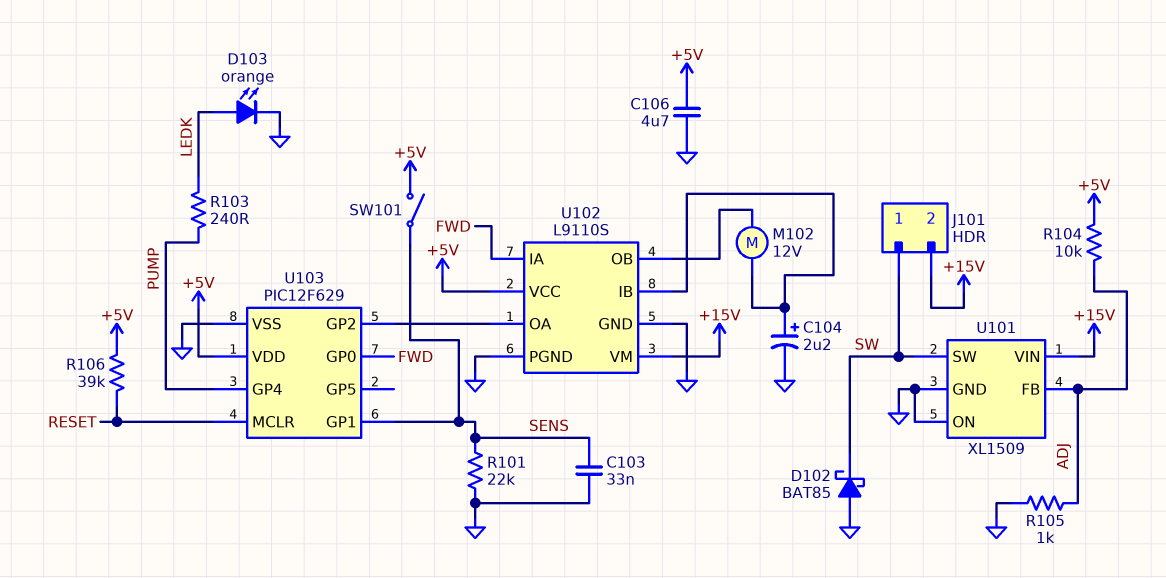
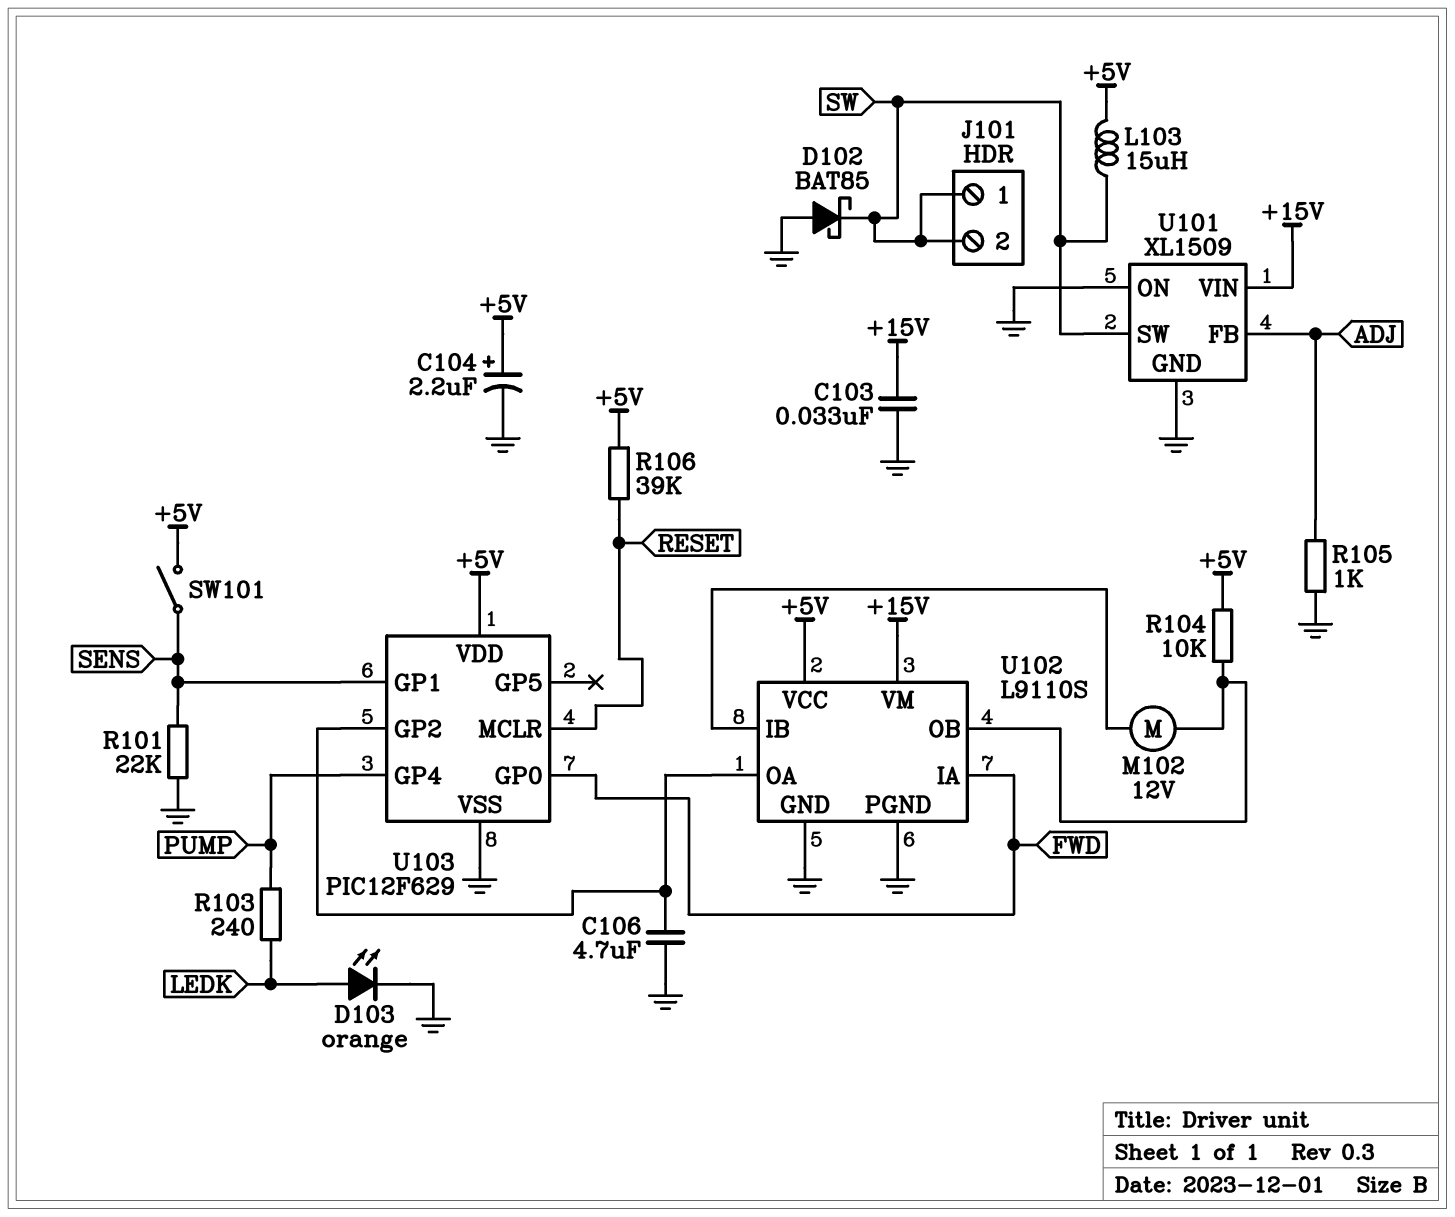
C103: 33nF (GND, SENS) -> 33nF (+15V, GND)
C104: 2.2uF (plus U102/IB, minus GND) -> 2.2uF (plus +5V, minus GND)
C106: 4.7uF (+5V, GND) -> 4.7uF (GND, U102/OA)
J101 pin 2: +15V -> SW
L103: none -> 15uH (+5V, SW)
R104: 10k (+5V, ADJ) -> 10k (+5V, U102/OB)

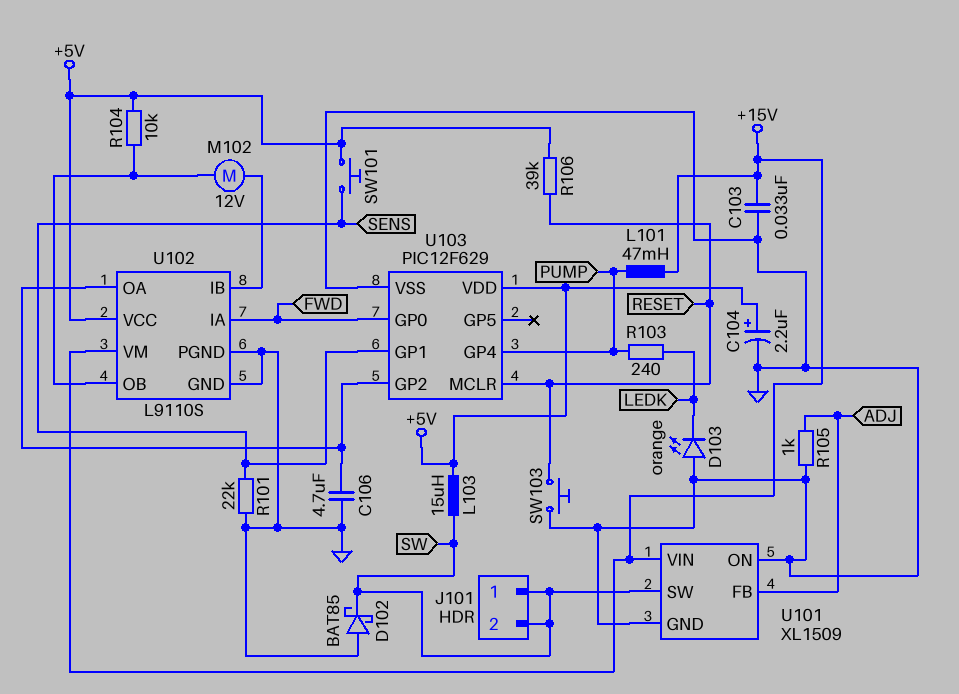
D103: LED orange (A LEDK, K GND) -> LED orange (A GND, K LEDK)
L101: none -> 47mH (+15V, PUMP)
SW101: switch (+5V, SENS) -> button (+5V, SENS)
SW103: none -> button (GND, RESET)

